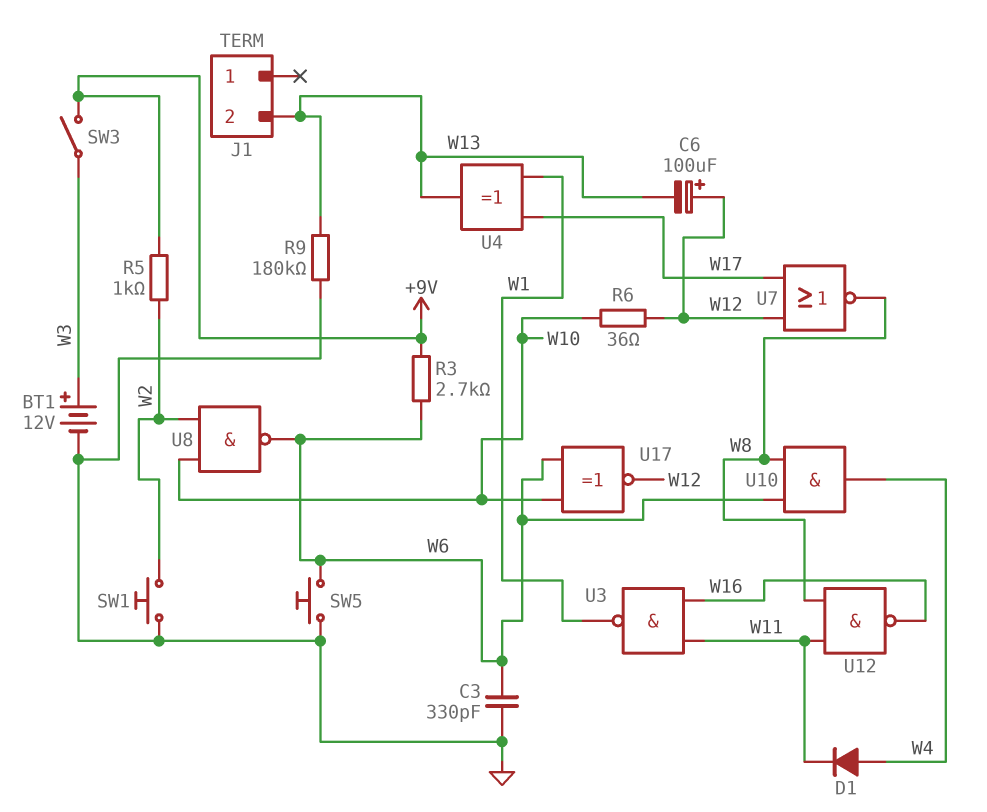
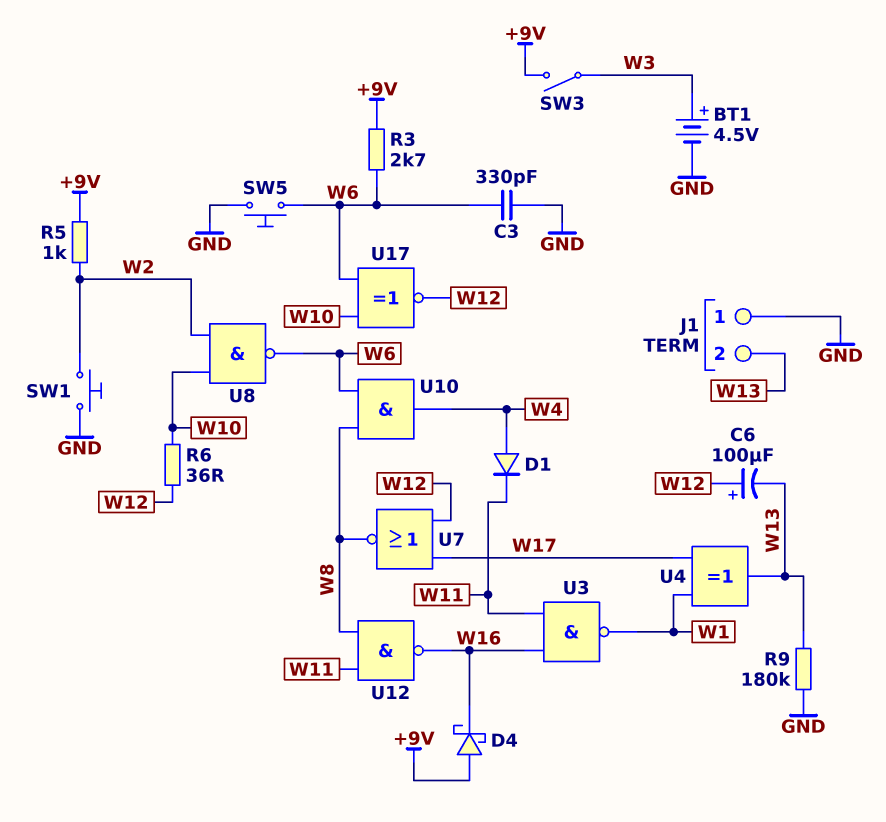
BT1: 12V (plus W3, minus GND) -> 4.5V (plus W3, minus GND)
D4: none -> schottky (A +9V, K W16)
J1 pin 1: none -> GND

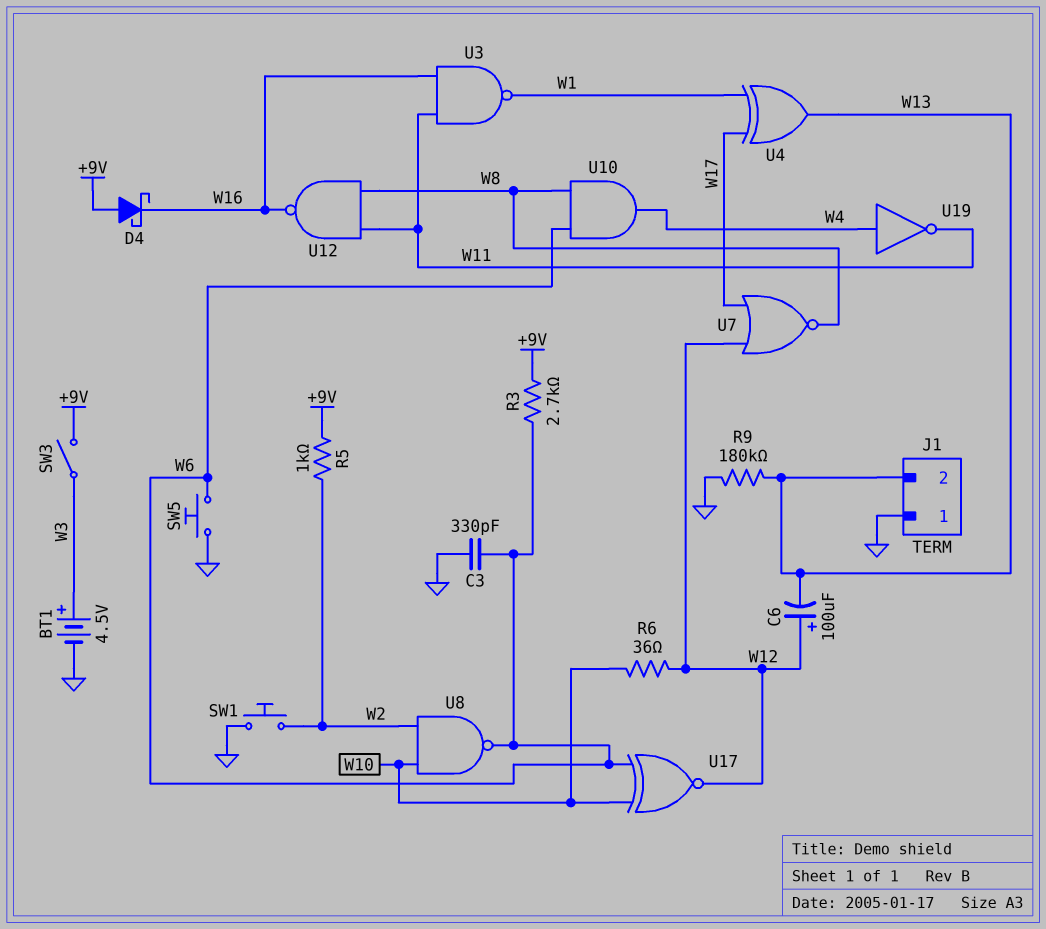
D1: diode (A W4, K W11) -> none
U19: none -> NOT (in W4, out W11)

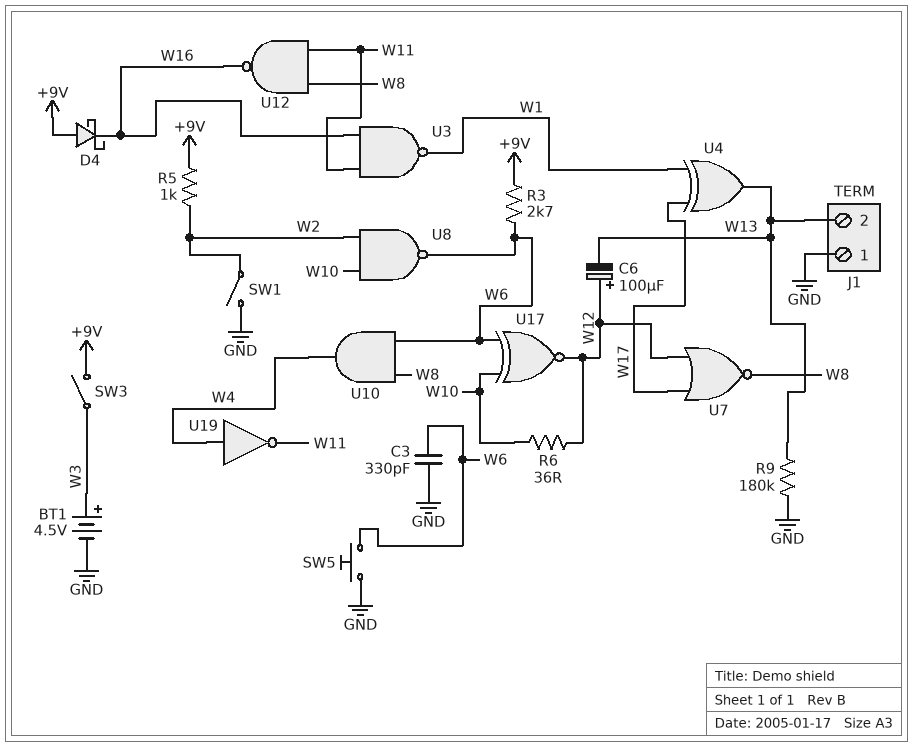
SW1: button (GND, W2) -> switch (GND, W2)

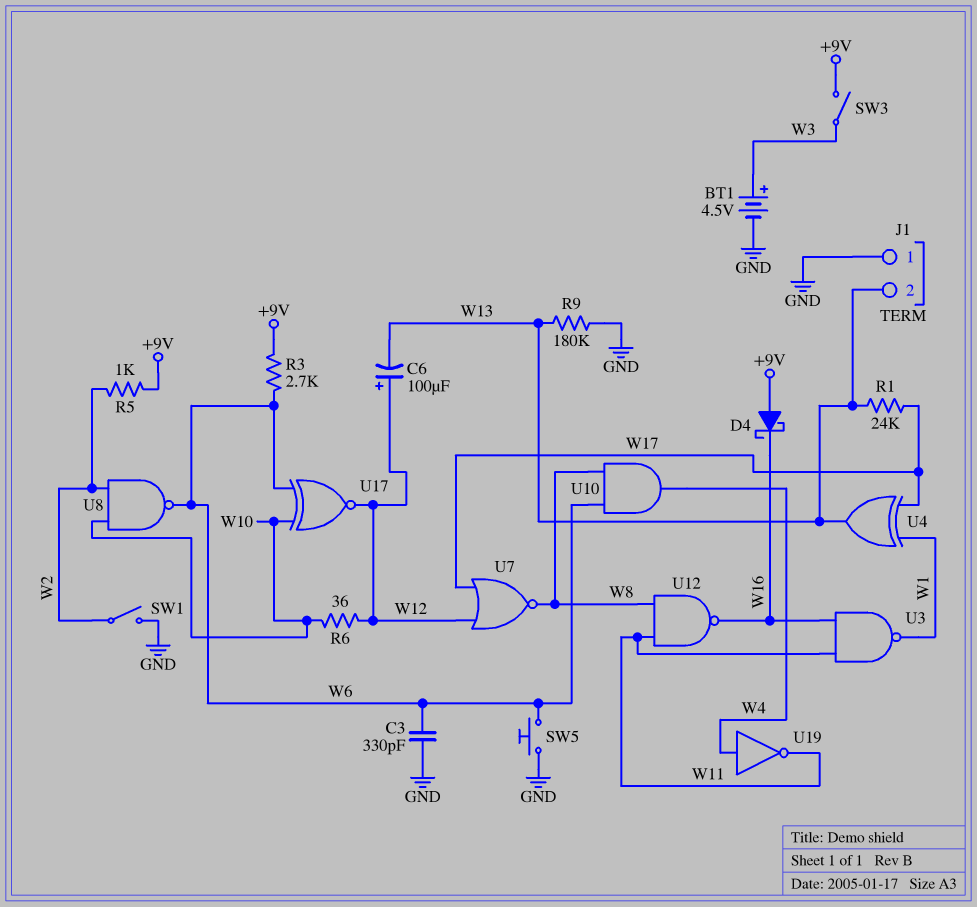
R1: none -> 24k (W13, W17)

